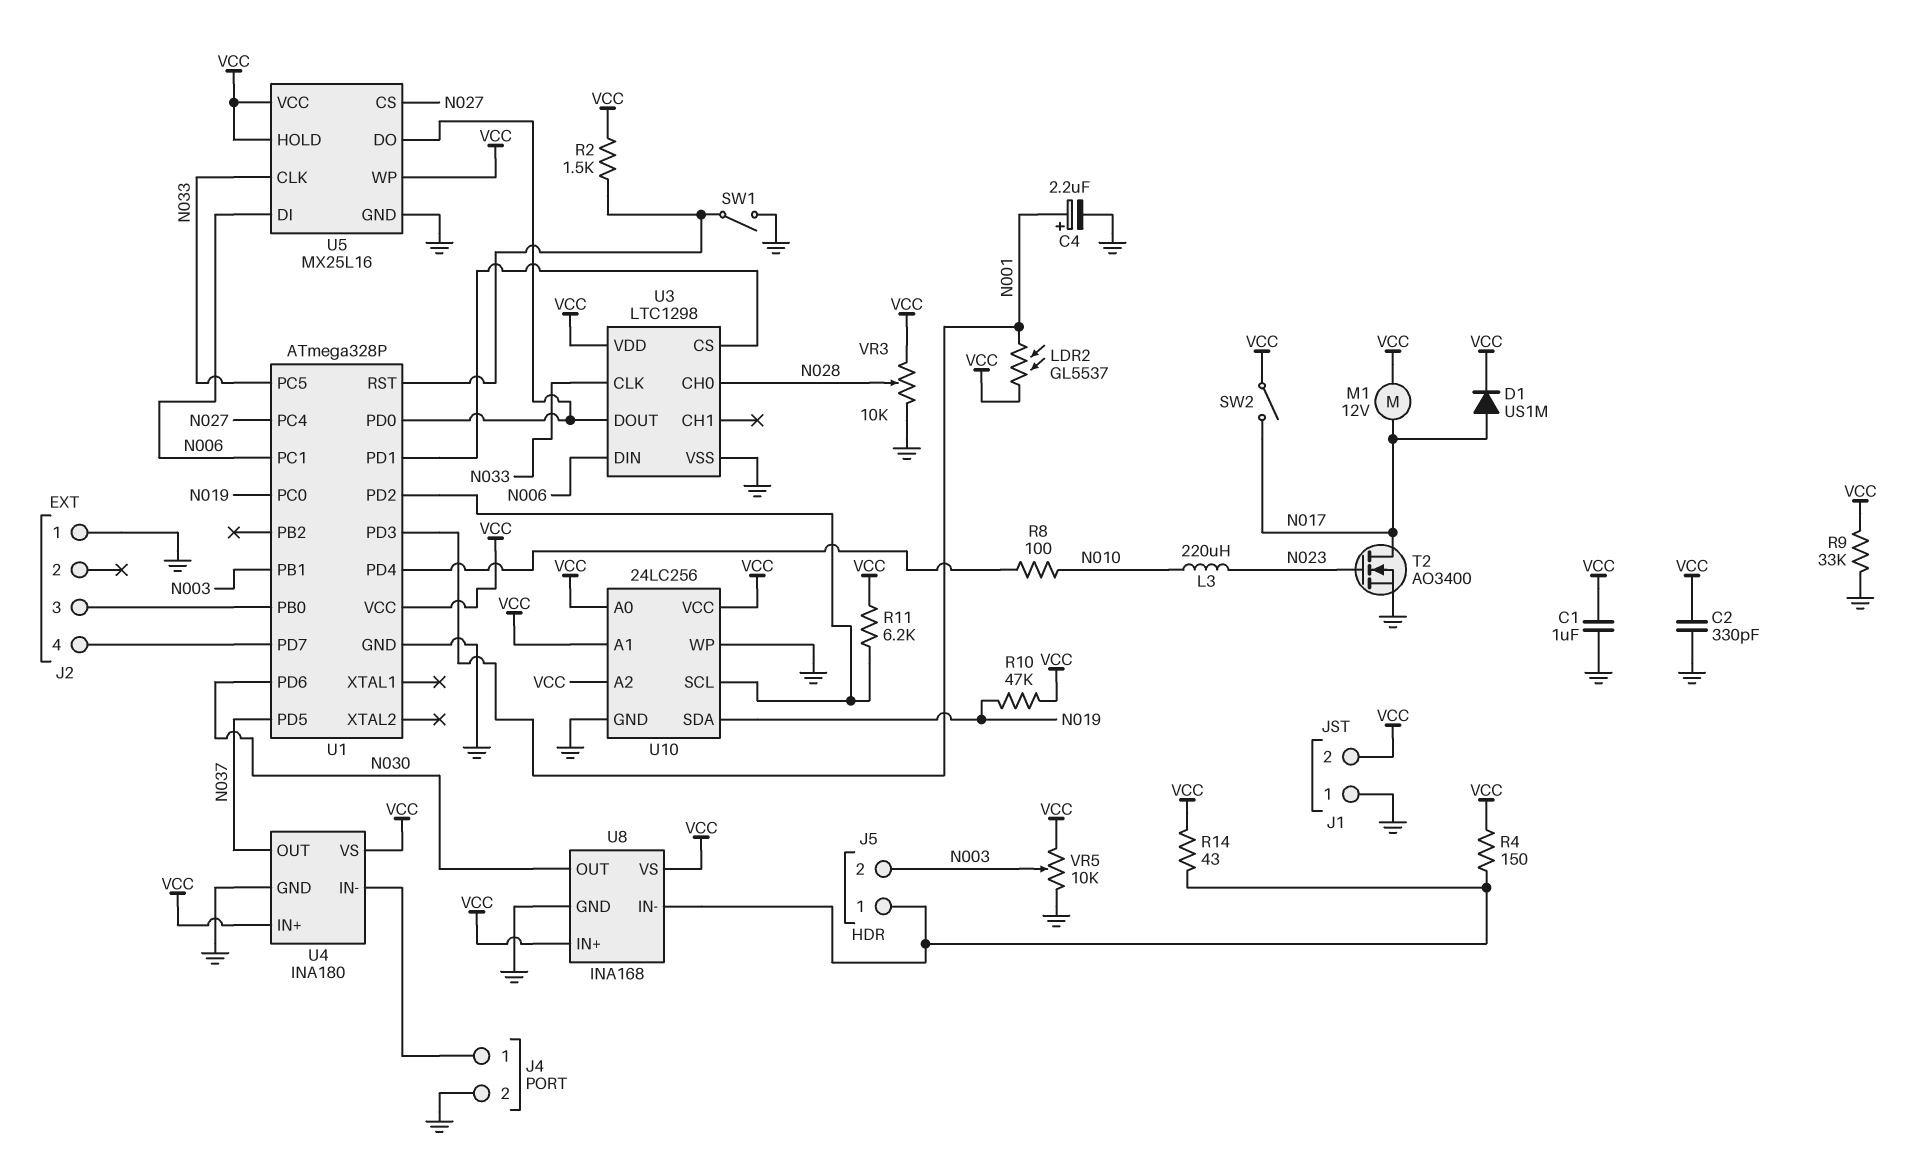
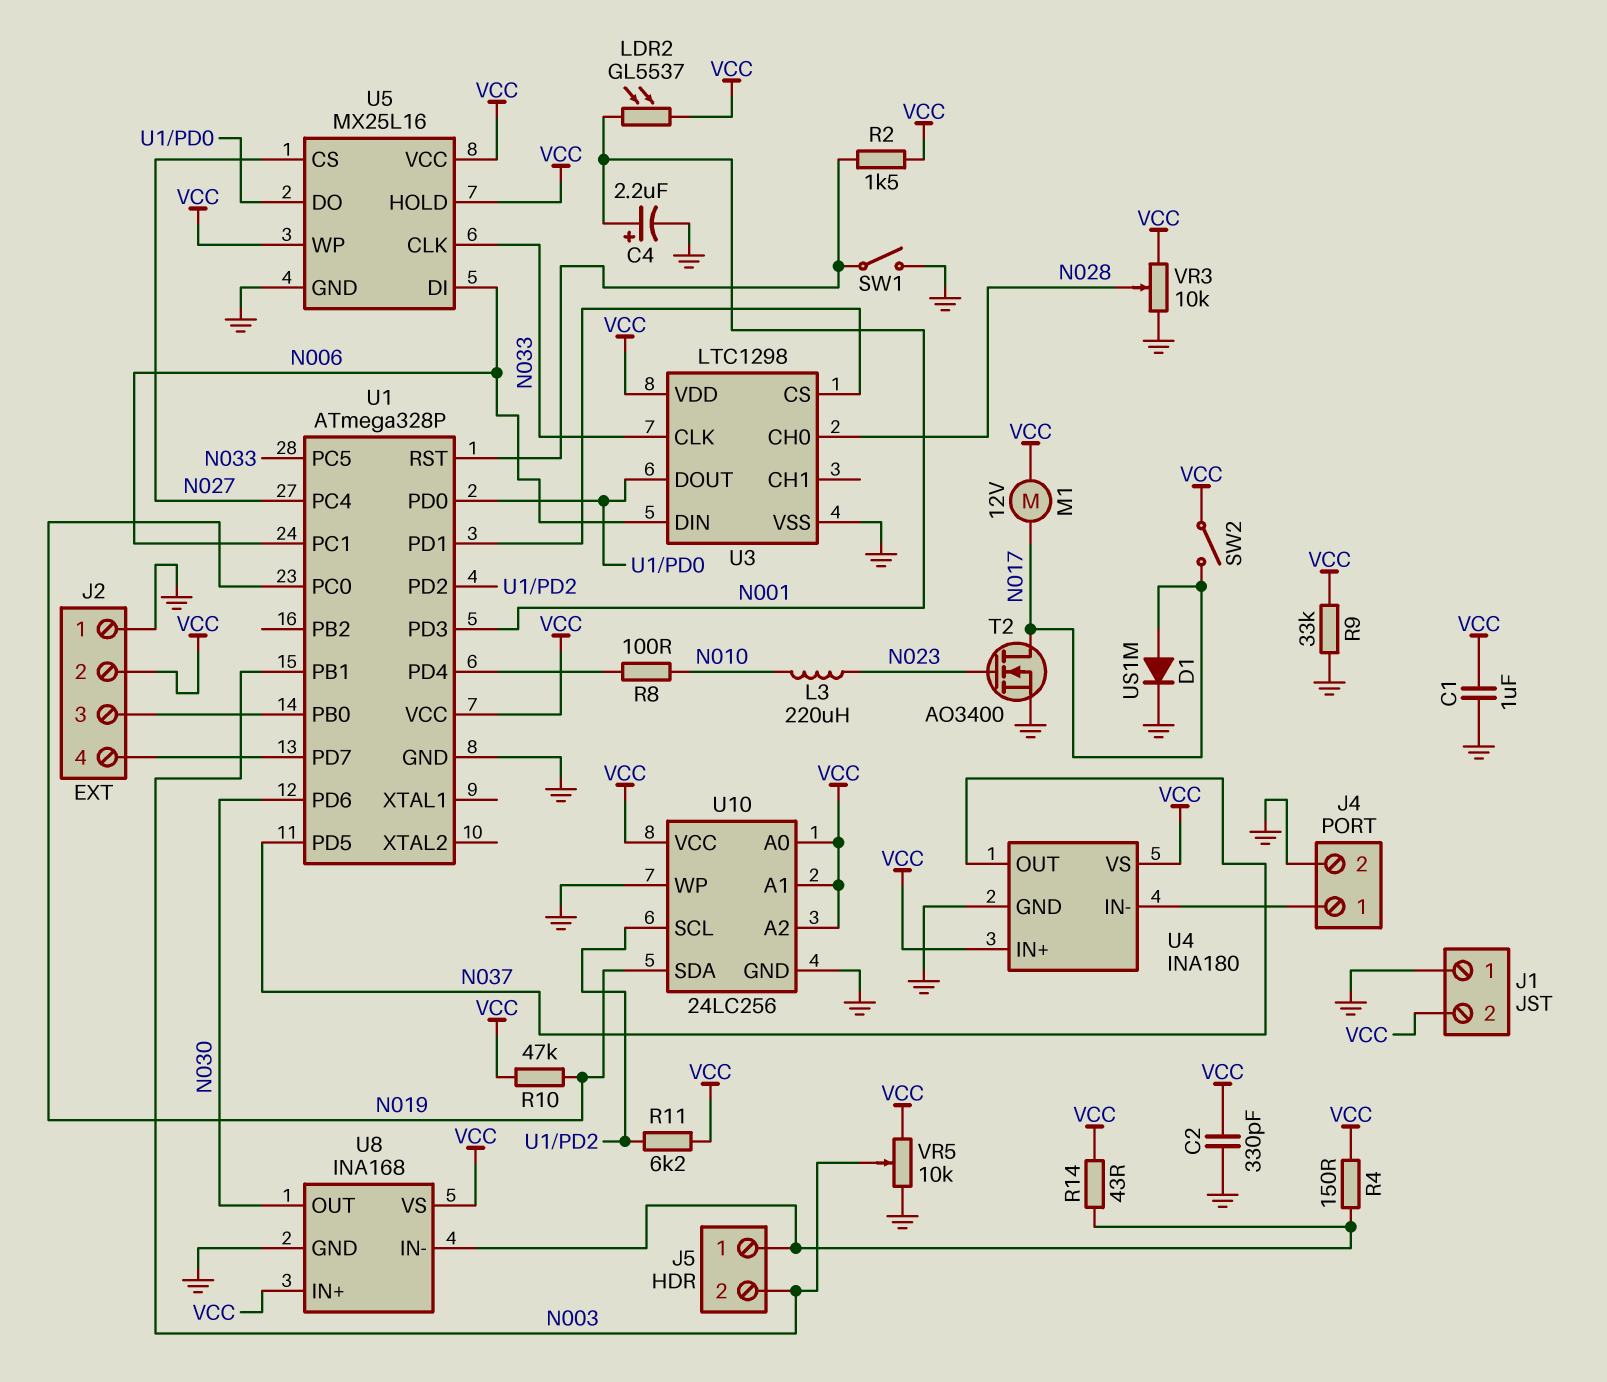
D1: diode US1M (A N017, K VCC) -> diode US1M (A N017, K GND)
J2 pin 2: none -> VCC

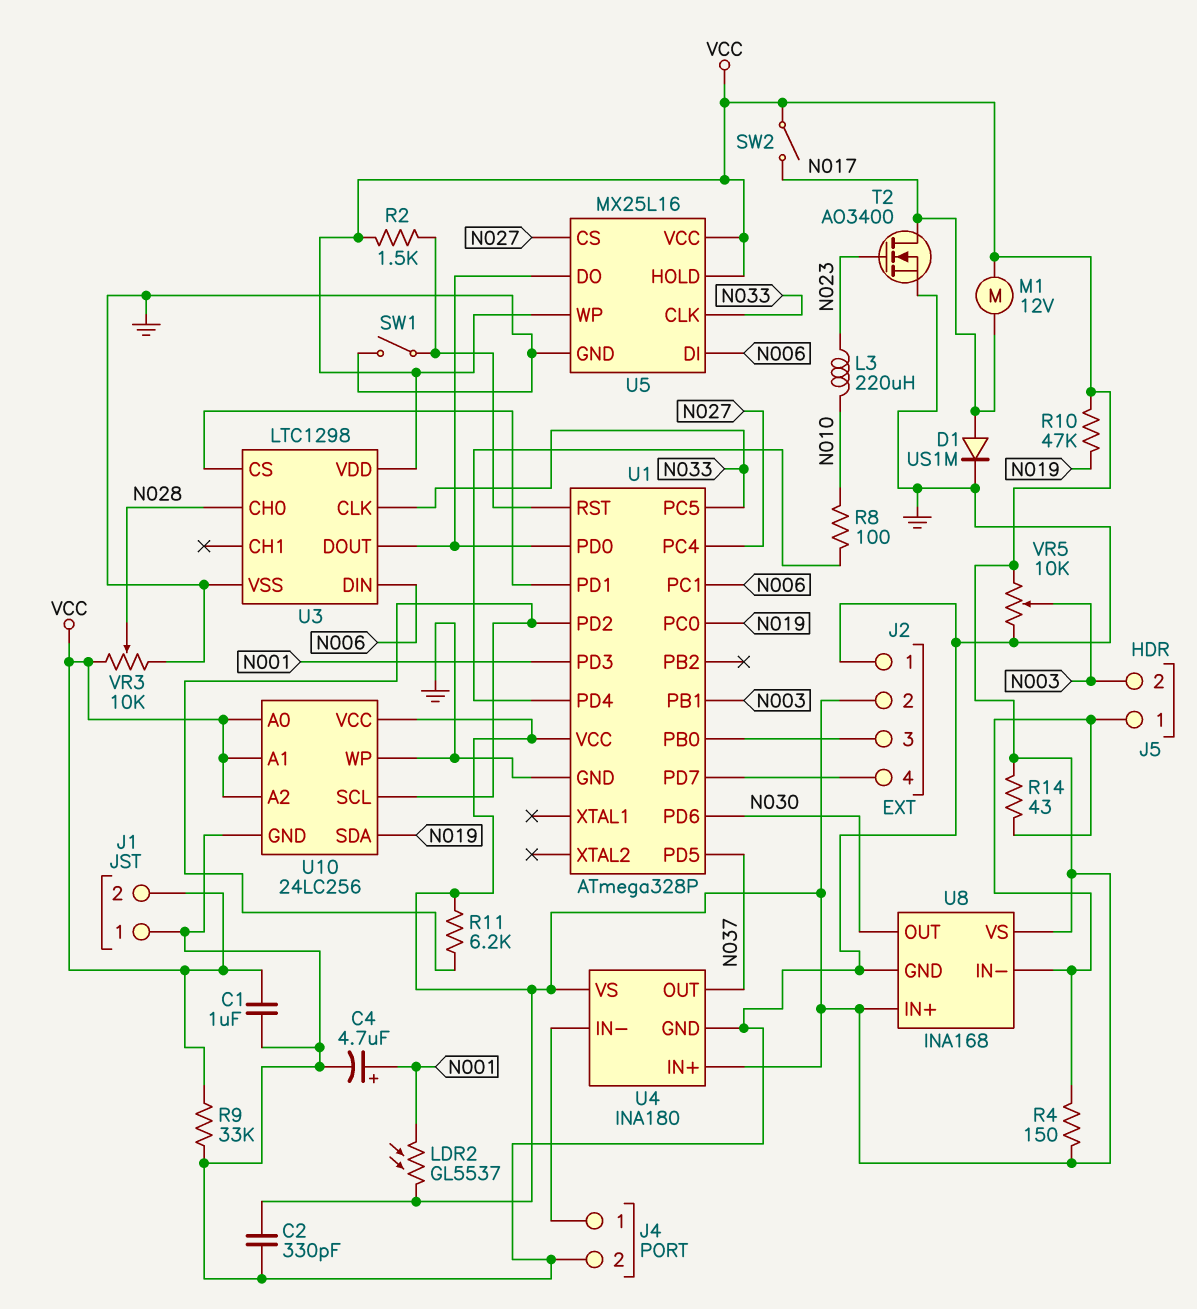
C4: 2.2uF (plus N001, minus GND) -> 4.7uF (plus N001, minus GND)

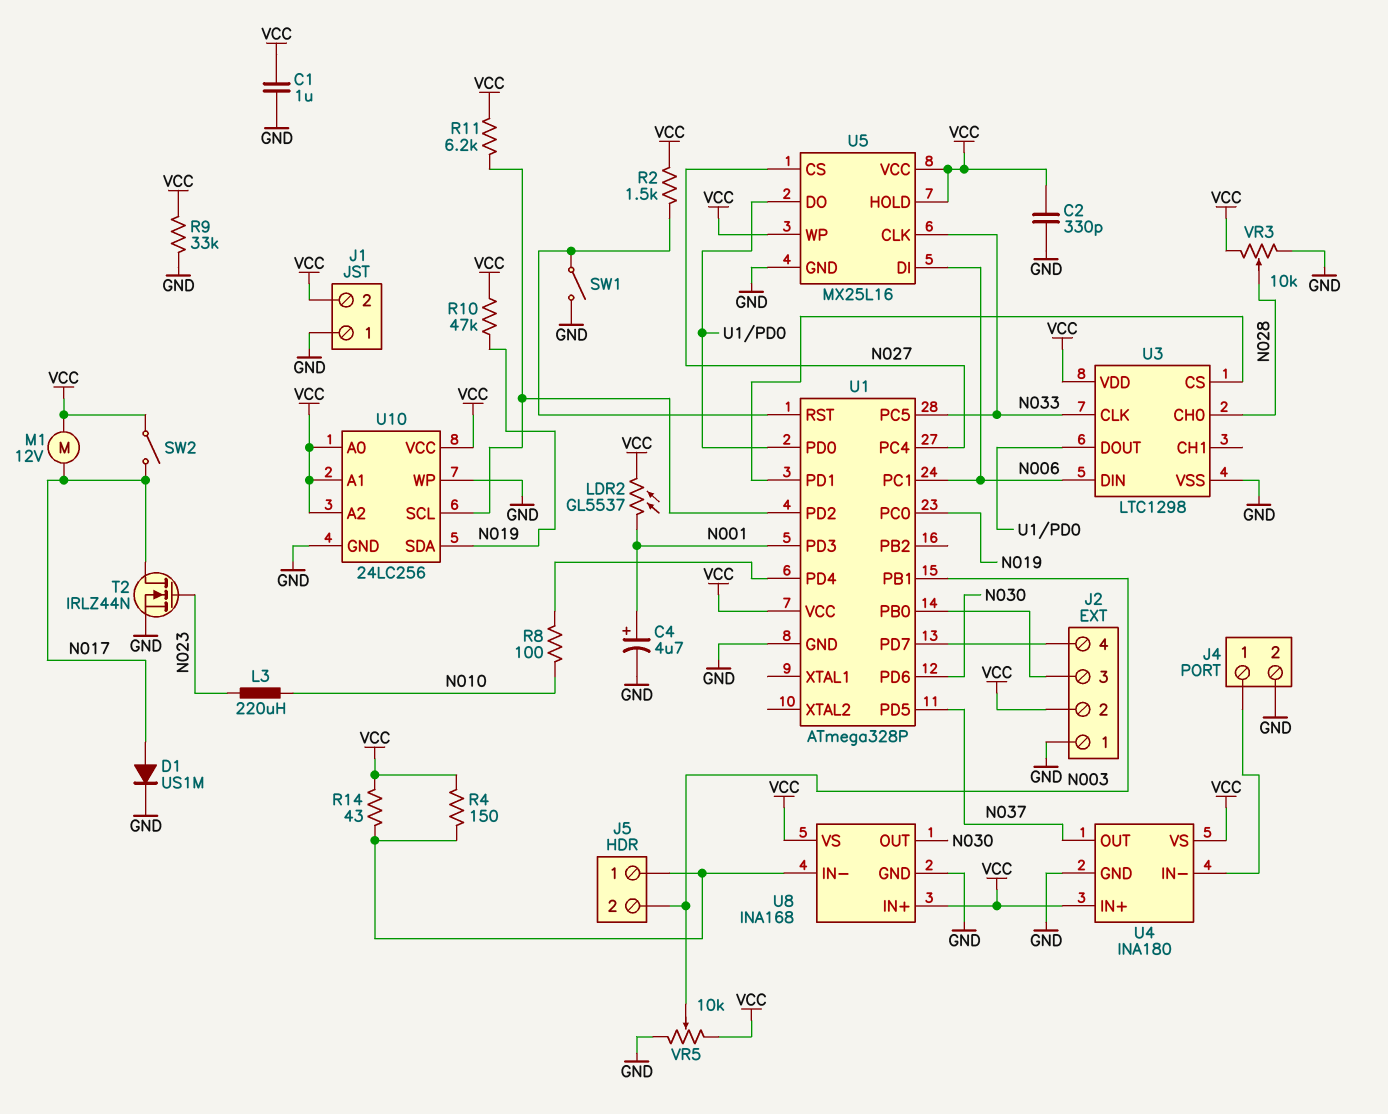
T2: NMOS AO3400 (G N023, D N017, S GND) -> NMOS IRLZ44N (G N023, D N017, S GND)

